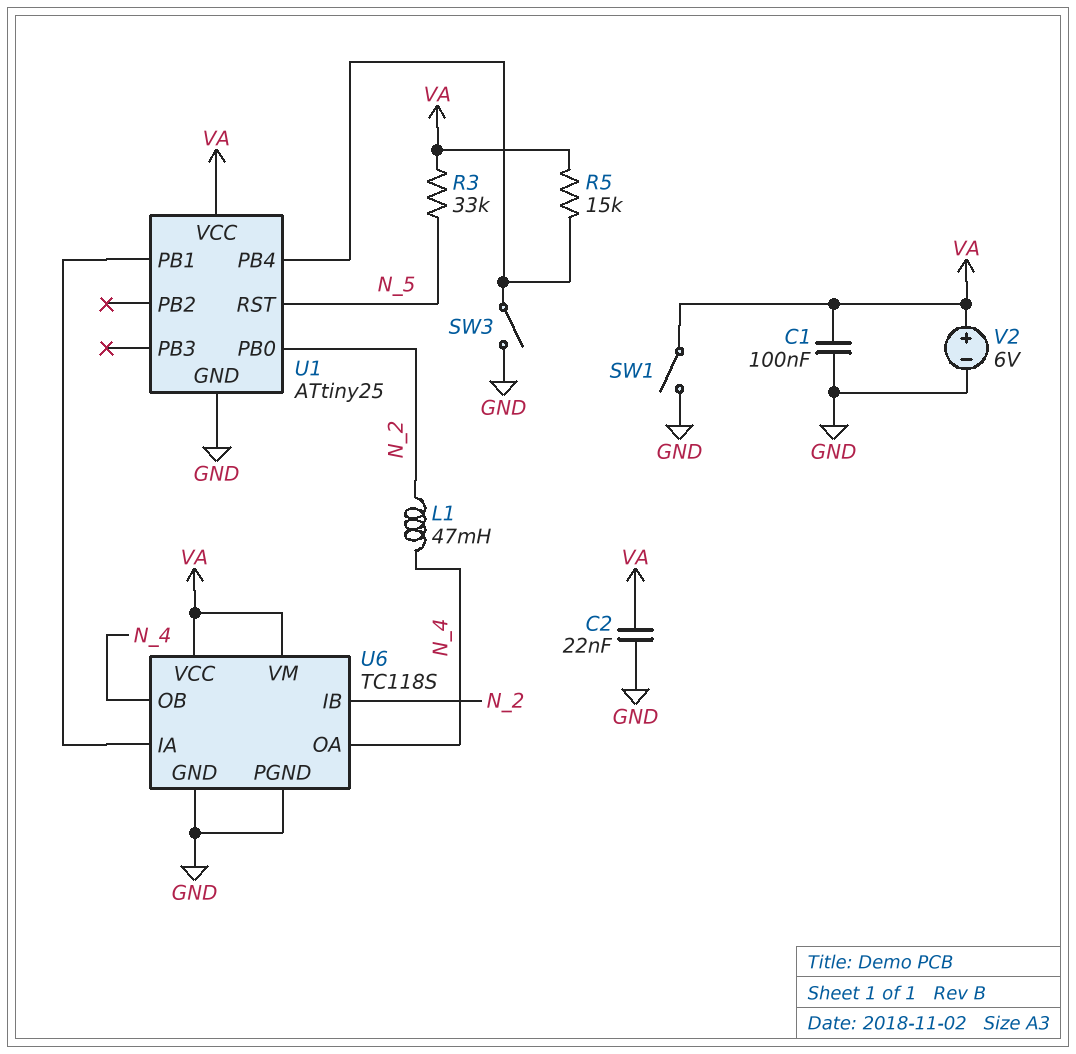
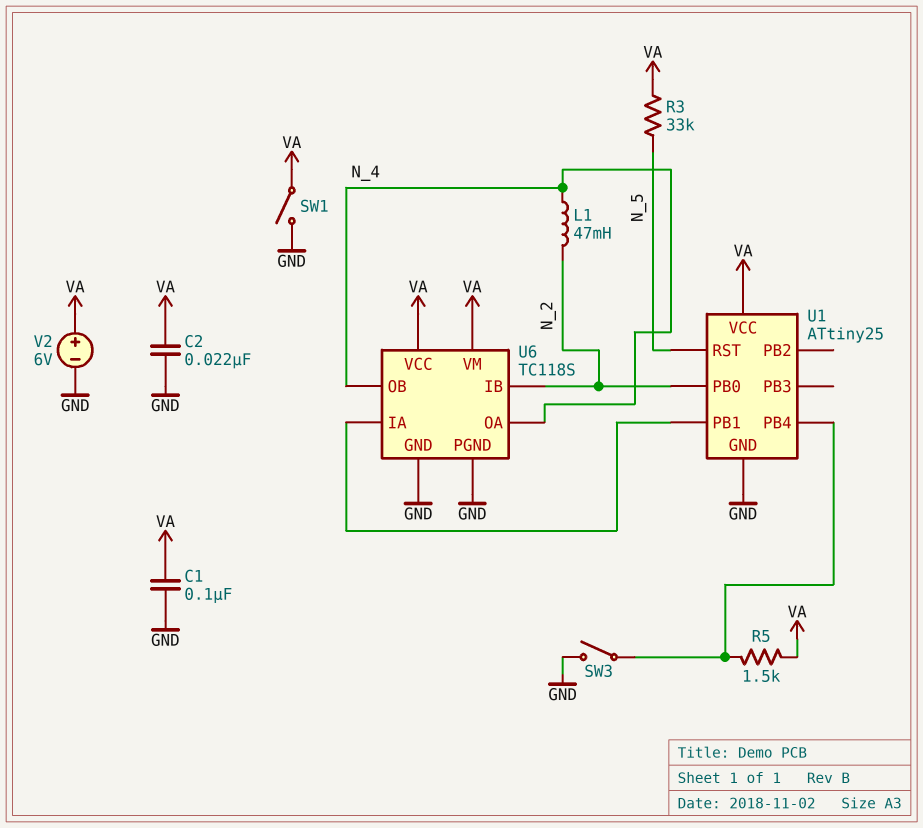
R5: 15k (U1/PB4, VA) -> 1.5k (U1/PB4, VA)

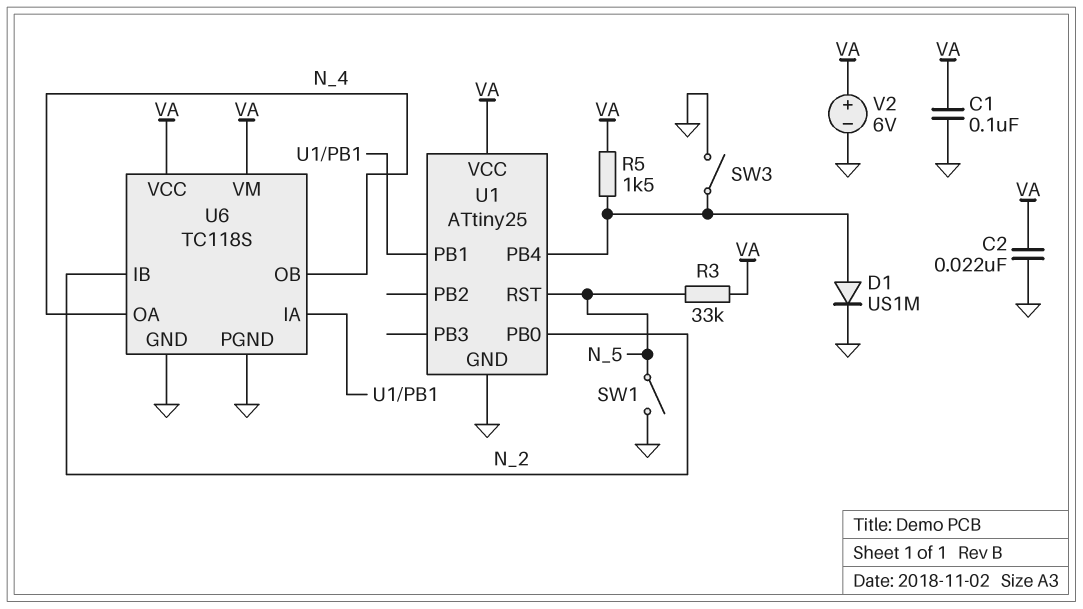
D1: none -> diode US1M (A U1/PB4, K GND)
L1: 47mH (N_2, N_4) -> none
SW1: switch (GND, VA) -> switch (GND, N_5)

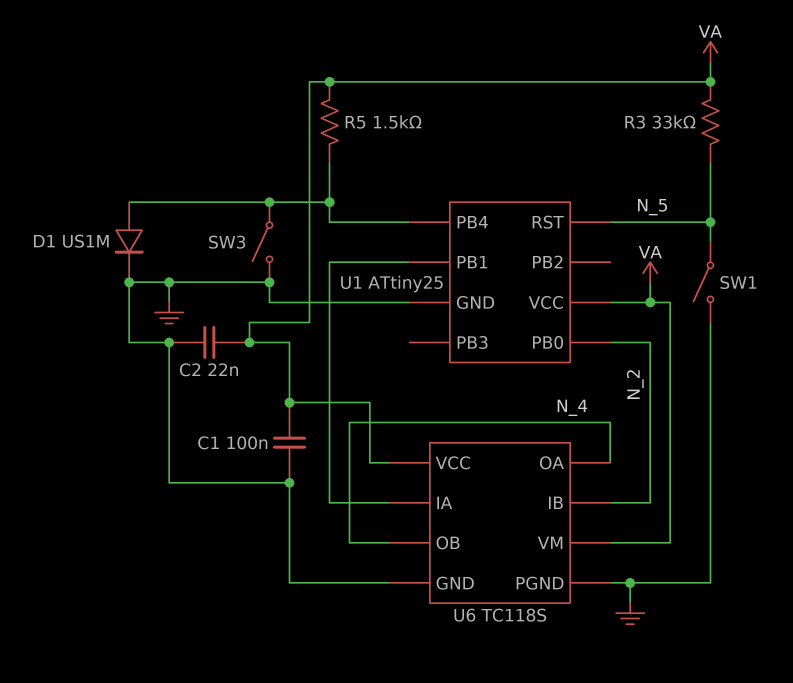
V2: 6V (plus VA, minus GND) -> none

